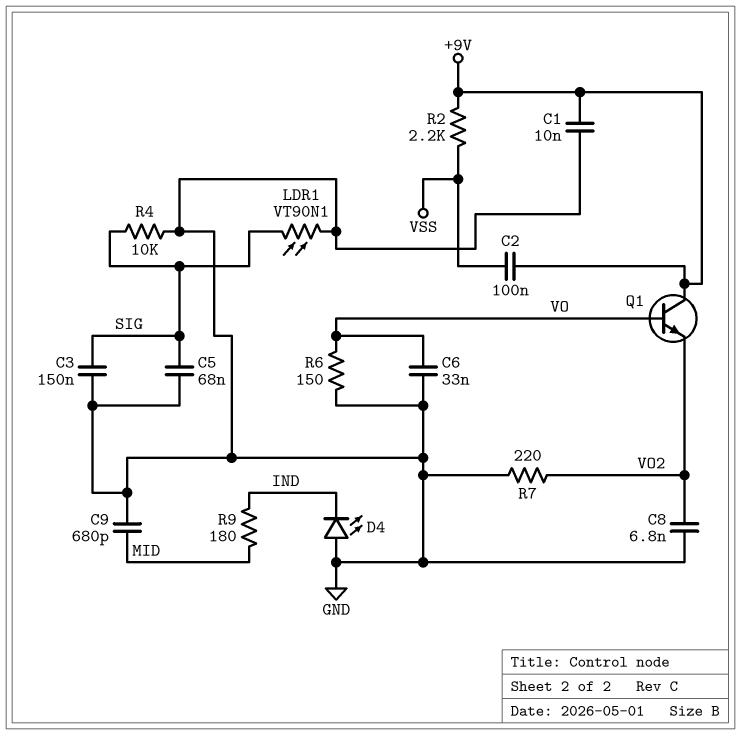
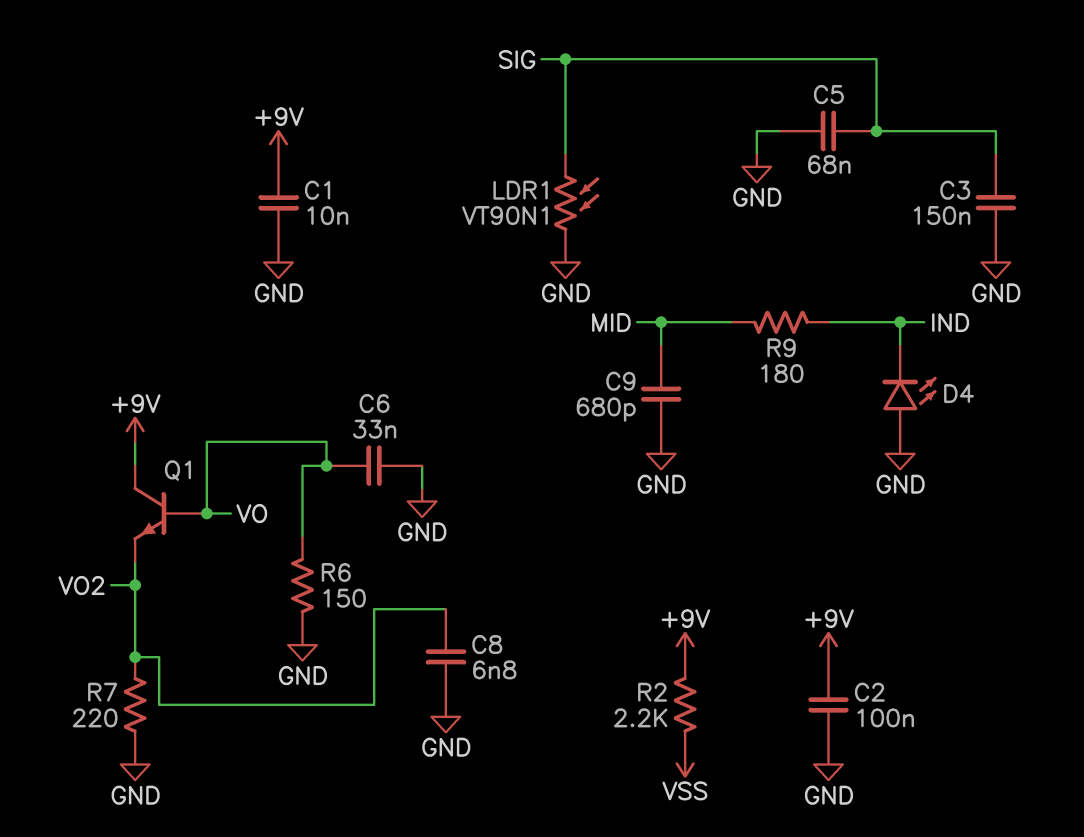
C2: 100nF (+9V, VSS) -> 100nF (+9V, GND)
R4: 10k (GND, SIG) -> none

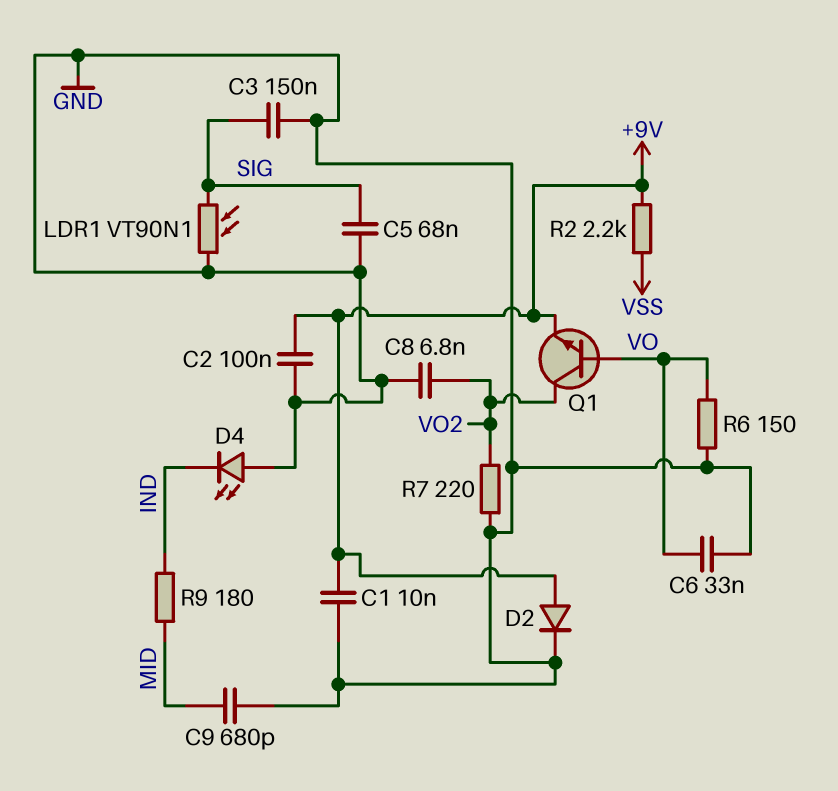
D2: none -> diode (A +9V, K GND)
Q1: NPN (B VO, C +9V, E VO2) -> NPN (B VO, C VO2, E +9V)

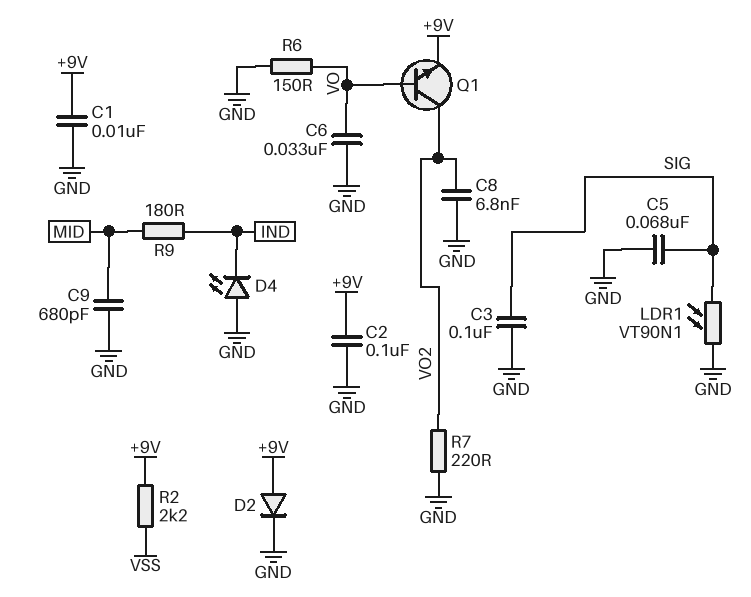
C3: 150nF (GND, SIG) -> 100nF (GND, SIG)

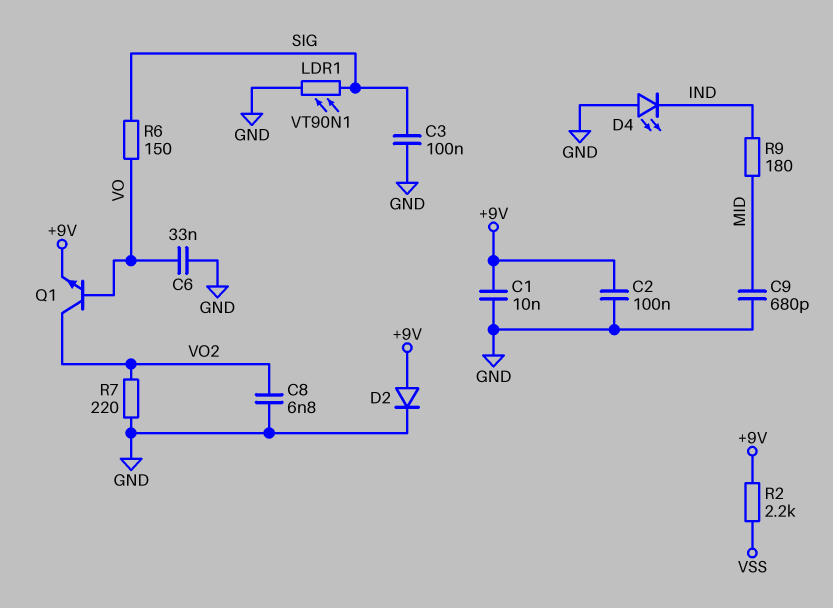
C5: 68nF (GND, SIG) -> none
R6: 150 (GND, VO) -> 150 (SIG, VO)

